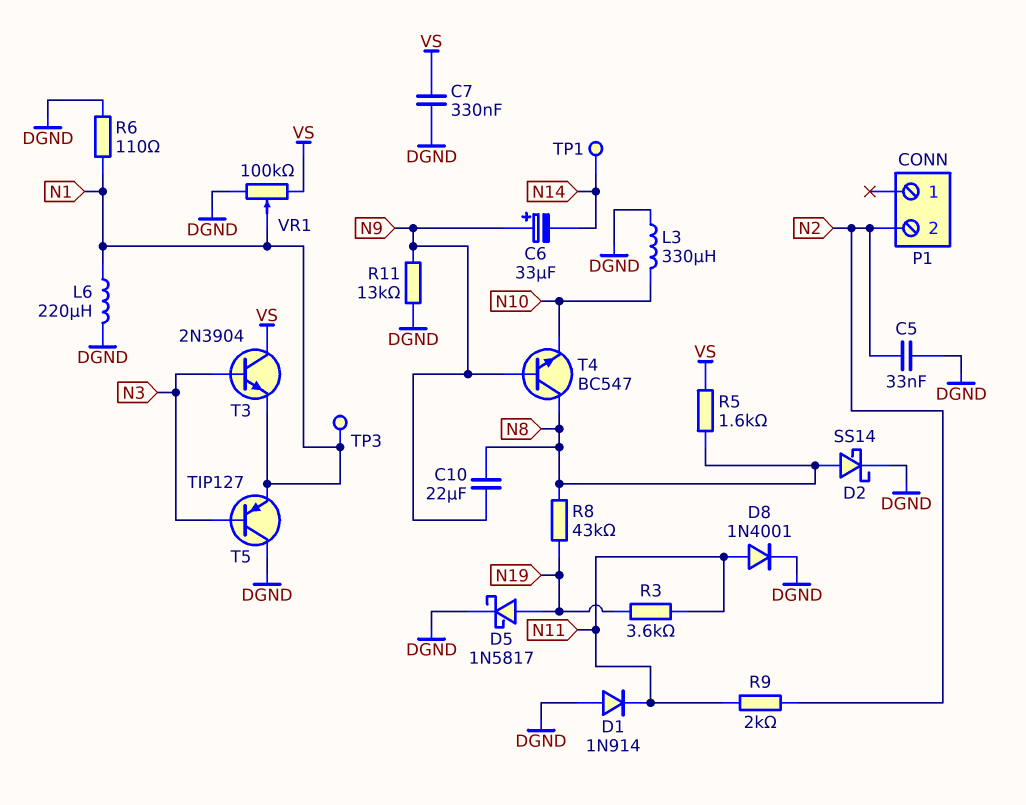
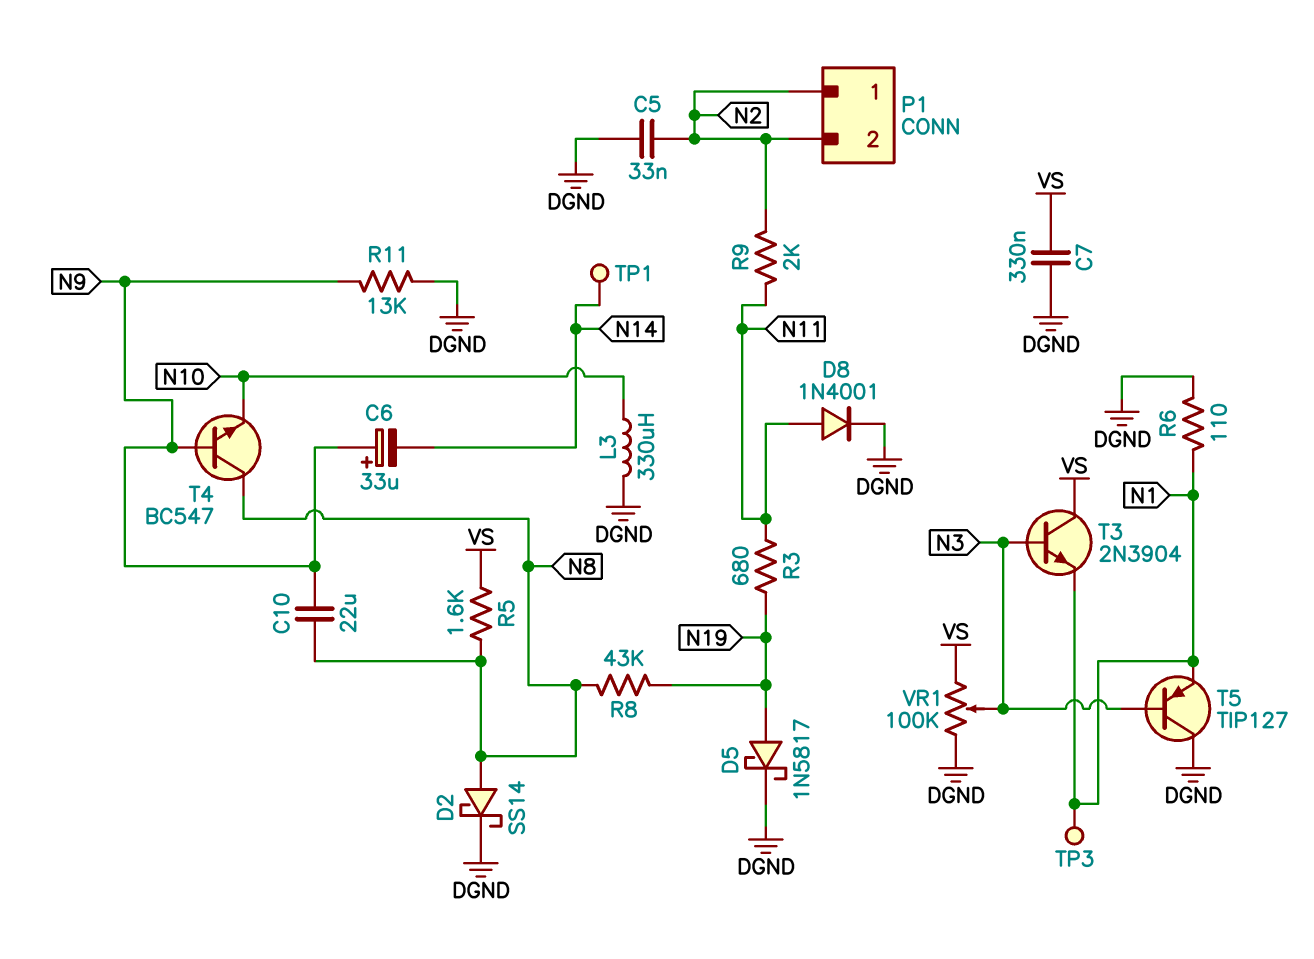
D1: diode 1N914 (A DGND, K N11) -> none
L6: 220uH (DGND, N1) -> none
P1 pin 1: none -> N2
R3: 3.6k (N11, N19) -> 680 (N11, N19)
VR1: 100k (DGND, VS, wiper N1) -> 100k (DGND, VS, wiper N3)

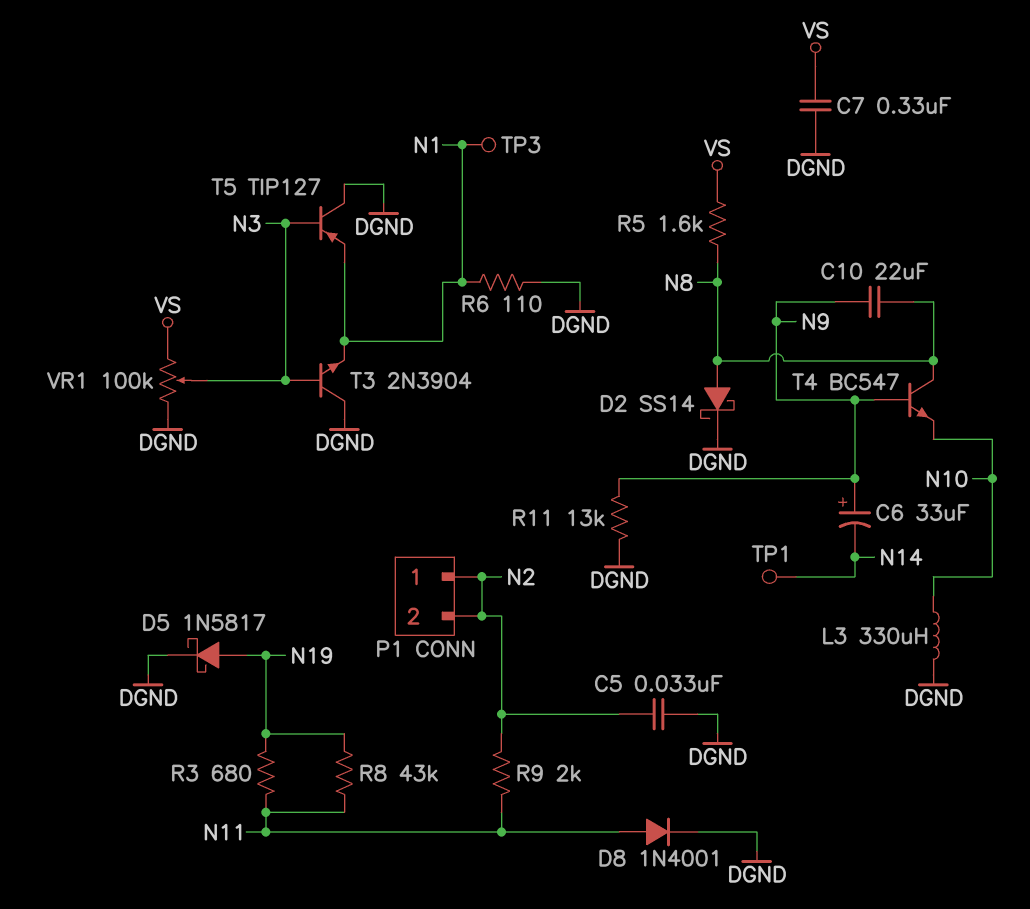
R8: 43k (N8, N19) -> 43k (N11, N19)
T3: NPN 2N3904 (B N3, C VS, E N1) -> NPN 2N3904 (B N3, C DGND, E N1)

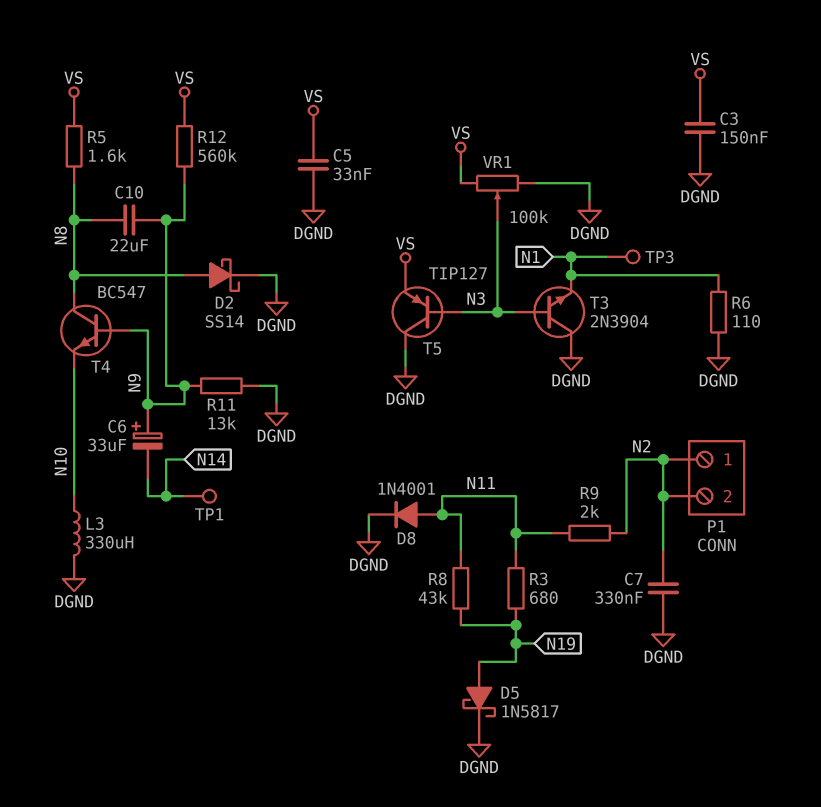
C3: none -> 150nF (DGND, VS)
C5: 33nF (DGND, N2) -> 33nF (DGND, VS)
C7: 330nF (DGND, VS) -> 330nF (DGND, N2)
R12: none -> 560k (N9, VS)
T5: PNP TIP127 (B N3, C DGND, E N1) -> PNP TIP127 (B N3, C DGND, E VS)

